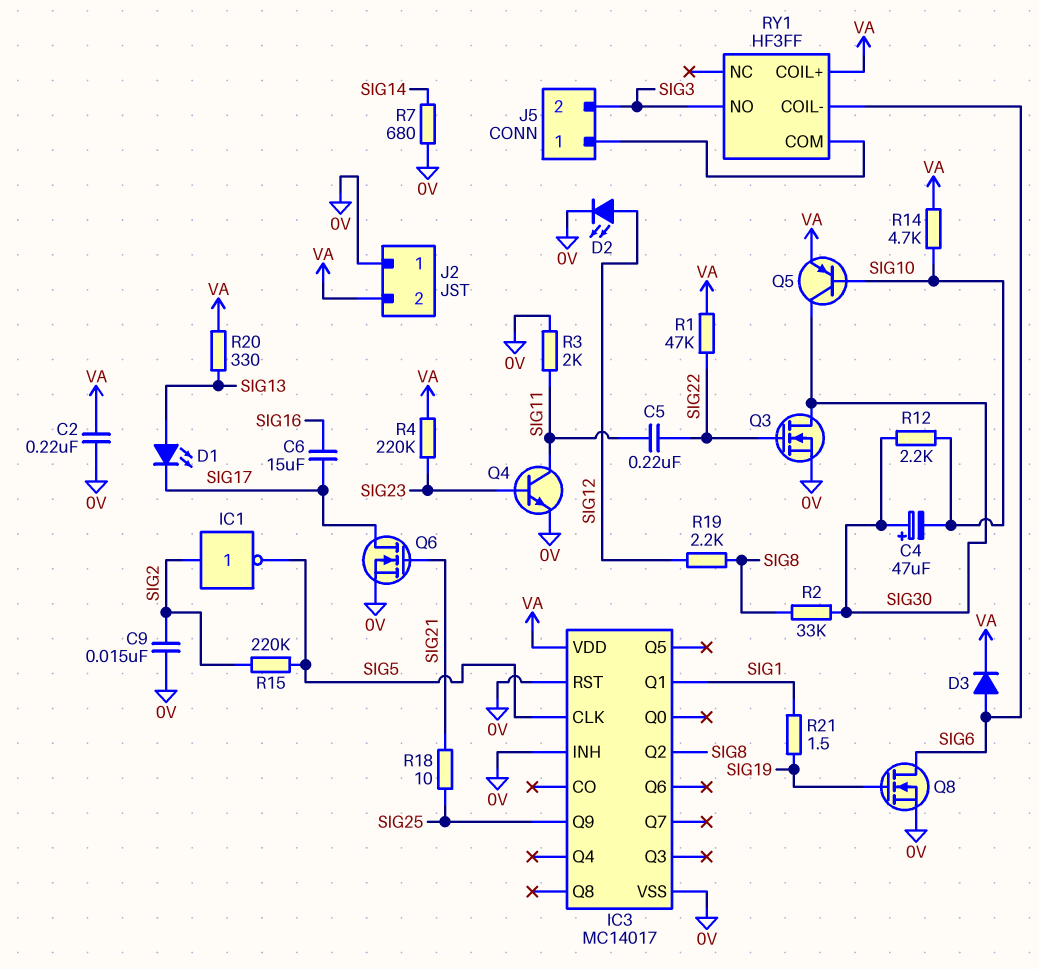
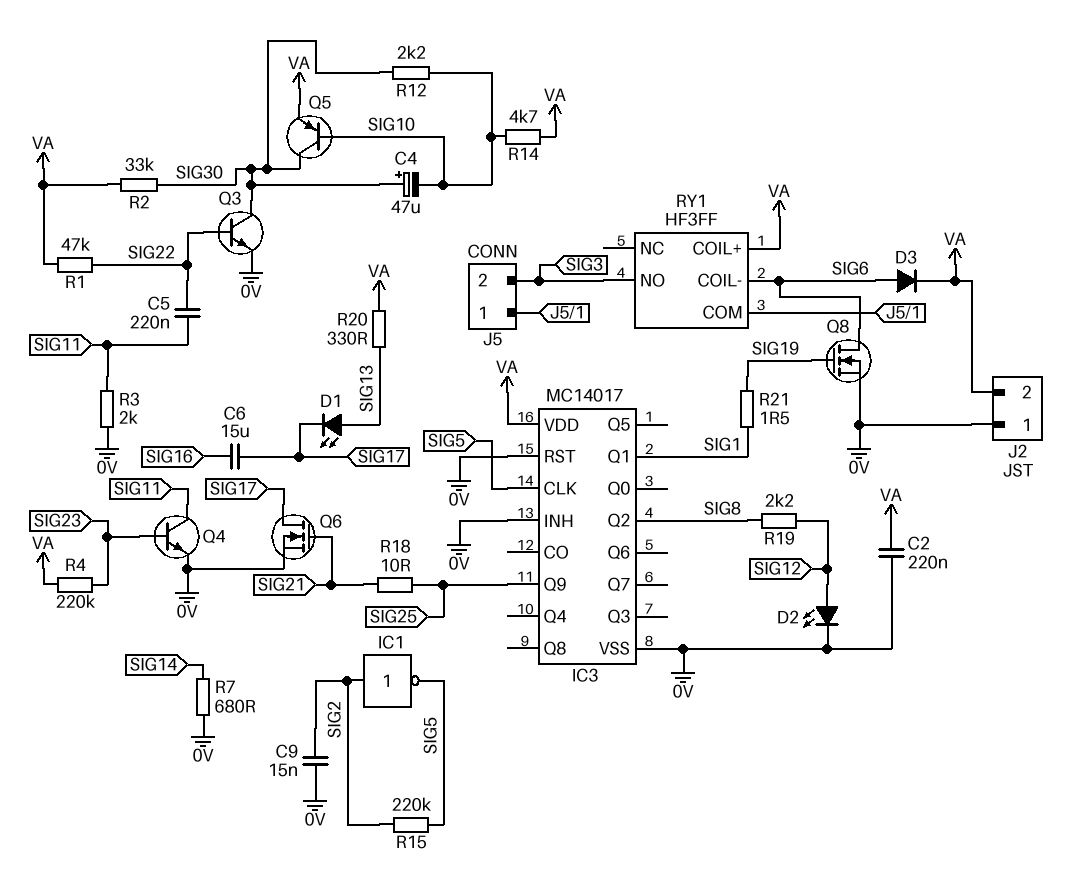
Q3: NMOS (G SIG22, D SIG30, S 0V) -> NPN (B SIG22, C SIG30, E 0V)
R2: 33k (SIG8, SIG30) -> 33k (SIG30, VA)

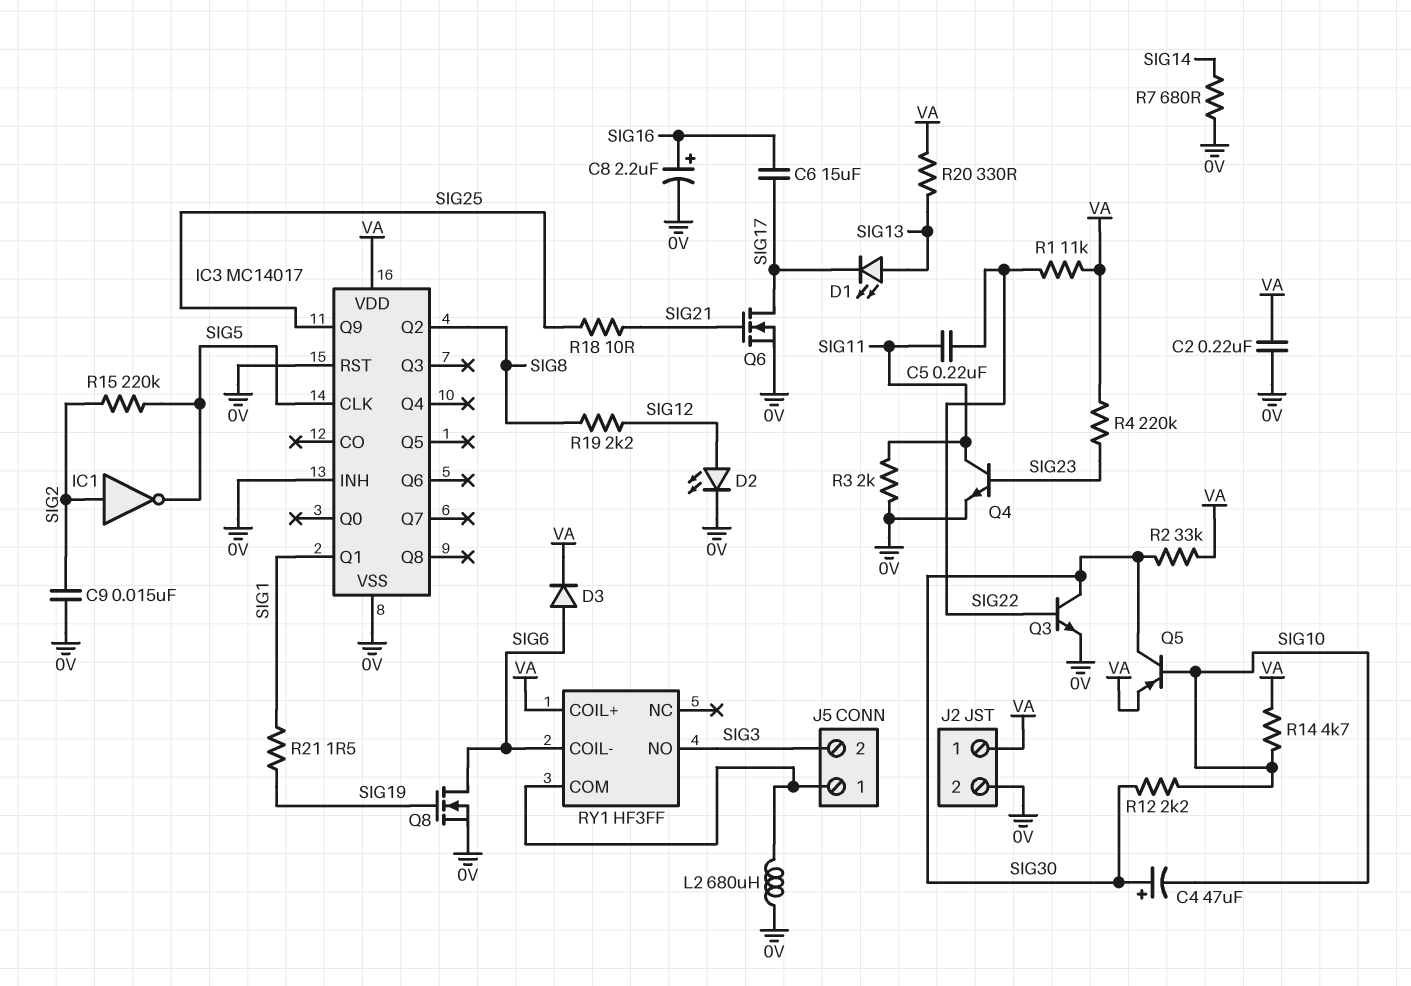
C8: none -> 2.2uF (plus SIG16, minus 0V)
J2 pin 1: 0V -> VA
J2 pin 2: VA -> 0V
L2: none -> 680uH (0V, J5/1)
R1: 47k (SIG22, VA) -> 11k (SIG22, VA)

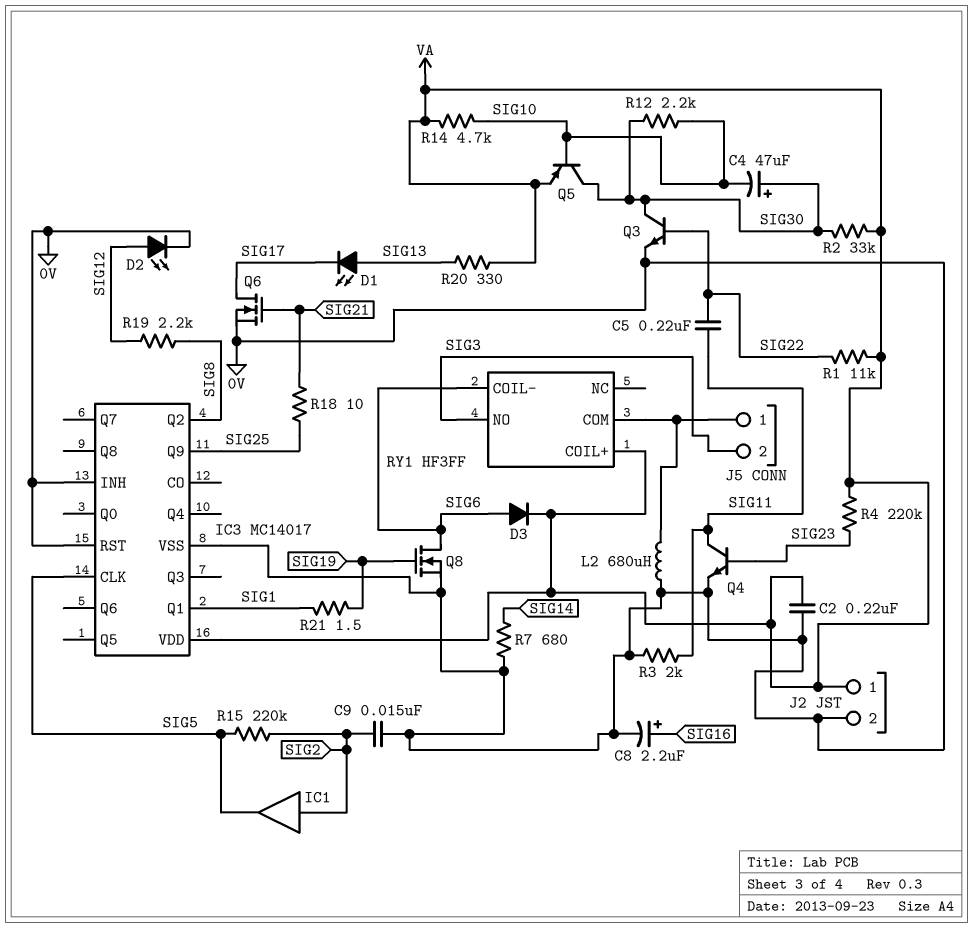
C6: 15uF (SIG16, SIG17) -> none
IC1: NOT (in SIG2, out SIG5) -> buffer (in SIG2, out SIG5)

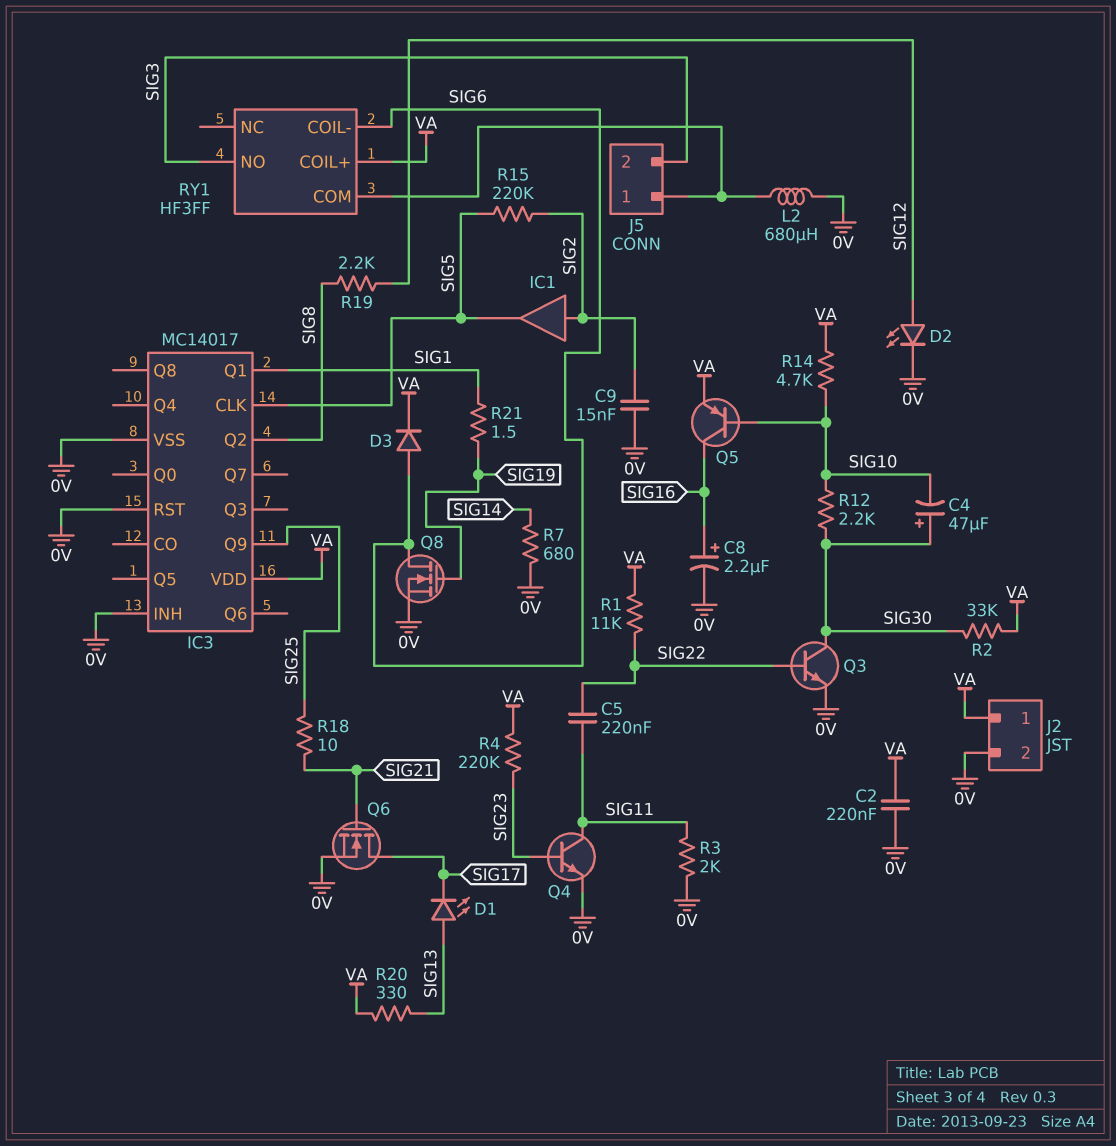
Q5: PNP (B SIG10, C SIG30, E VA) -> PNP (B SIG10, C SIG16, E VA)

